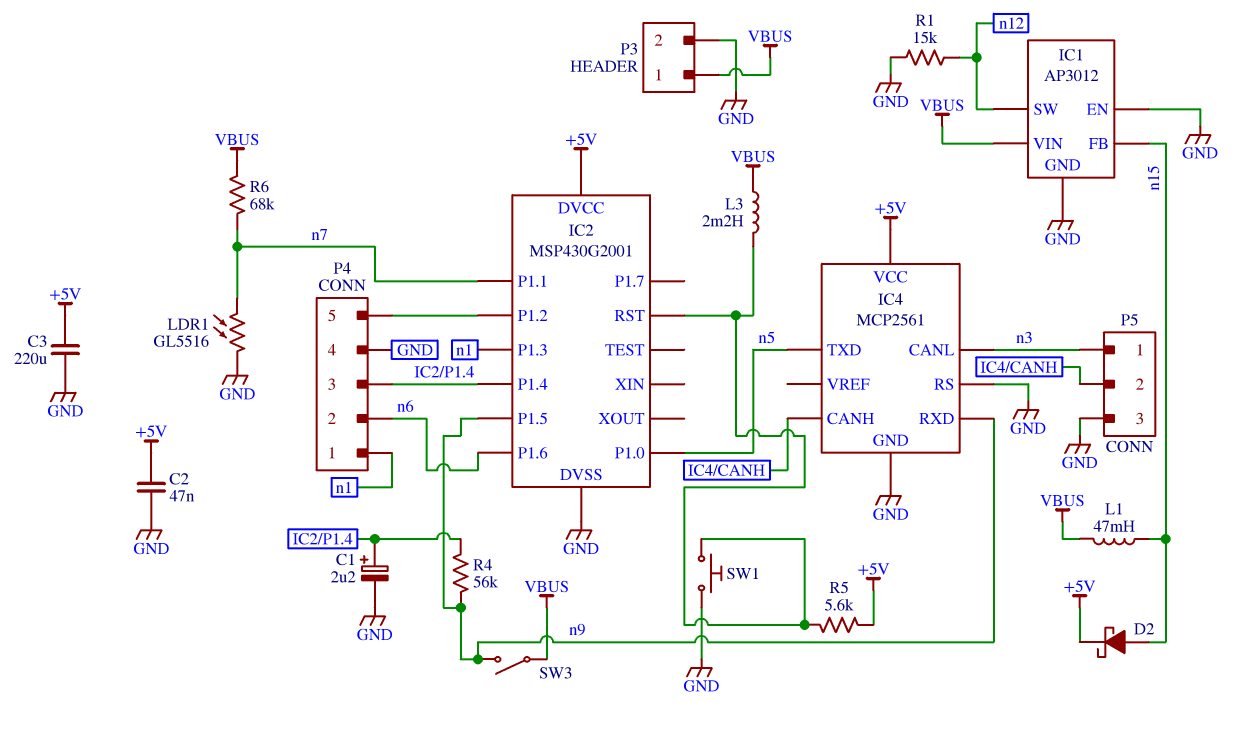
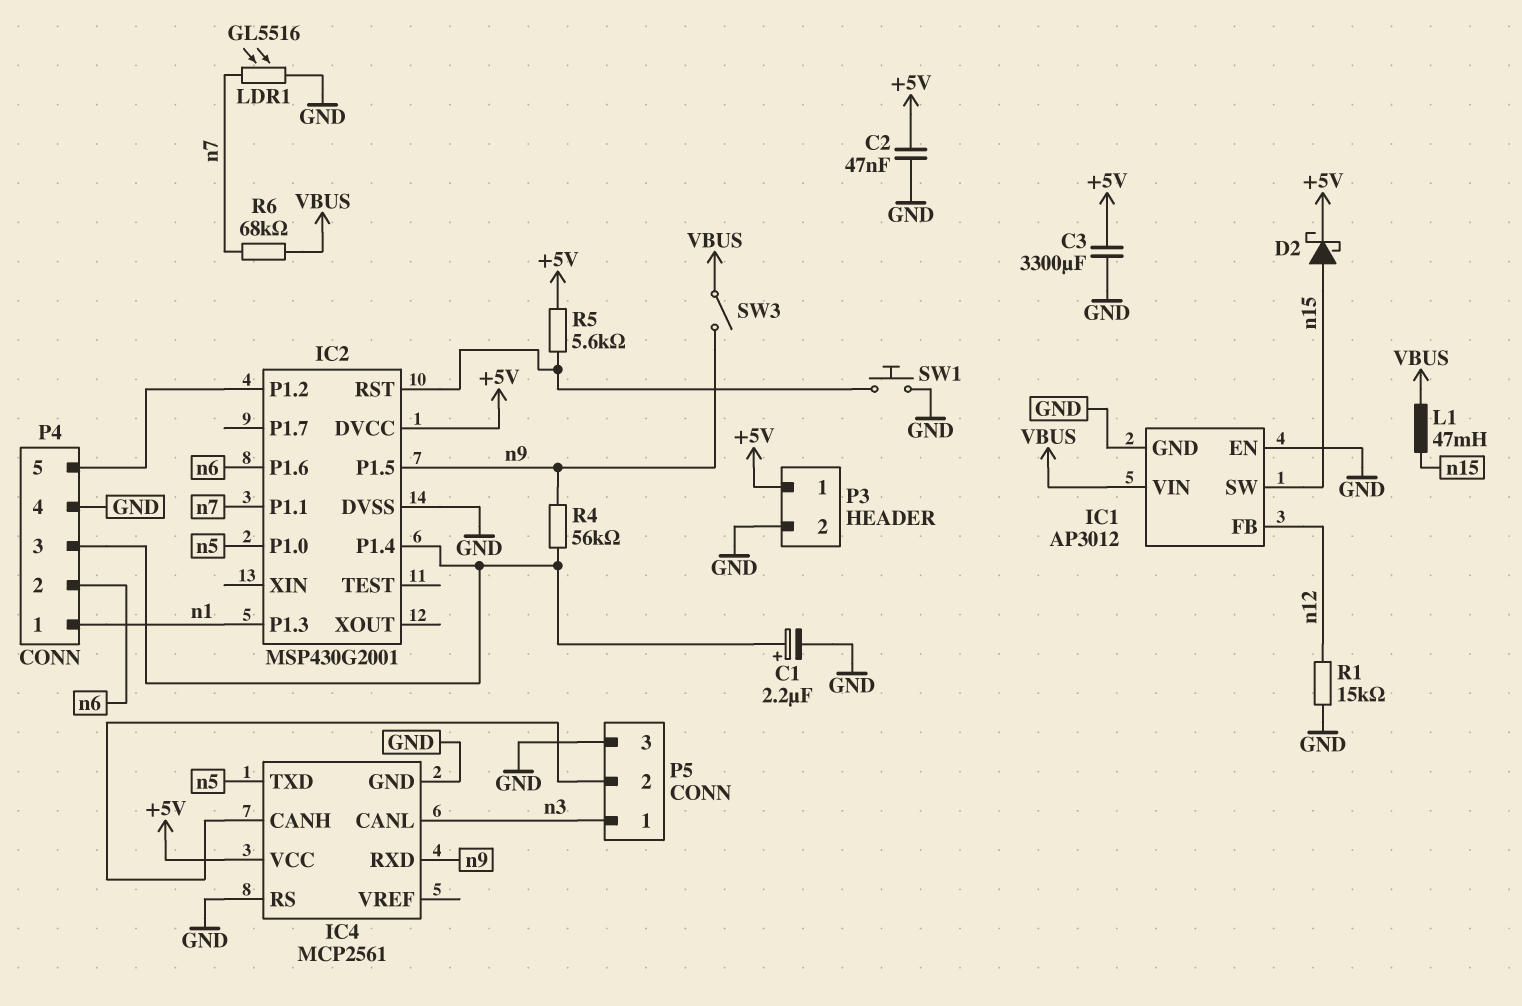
C3: 220uF (+5V, GND) -> 3300uF (+5V, GND)
IC1 pin FB: n15 -> n12
IC1 pin SW: n12 -> n15
L3: 2.2mH (IC2/RST, VBUS) -> none
P3 pin 1: VBUS -> +5V

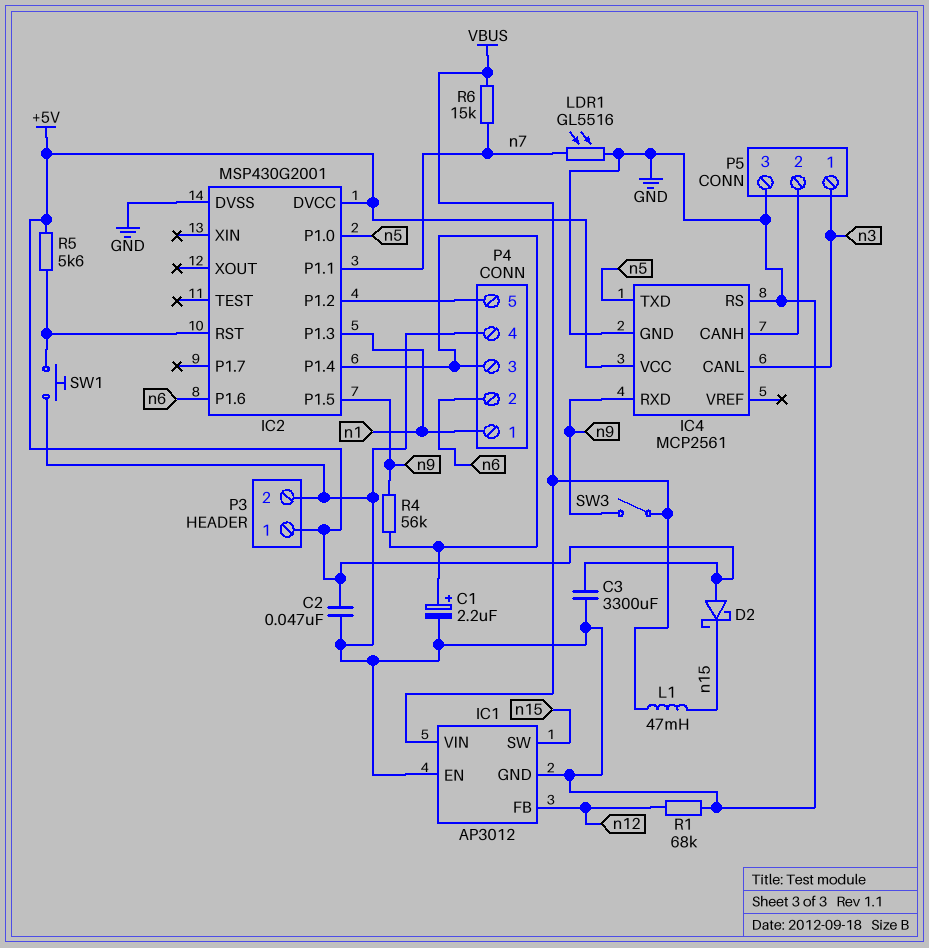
D2: schottky (A n15, K +5V) -> schottky (A +5V, K n15)
R1: 15k (GND, n12) -> 68k (GND, n12)
R6: 68k (VBUS, n7) -> 15k (VBUS, n7)

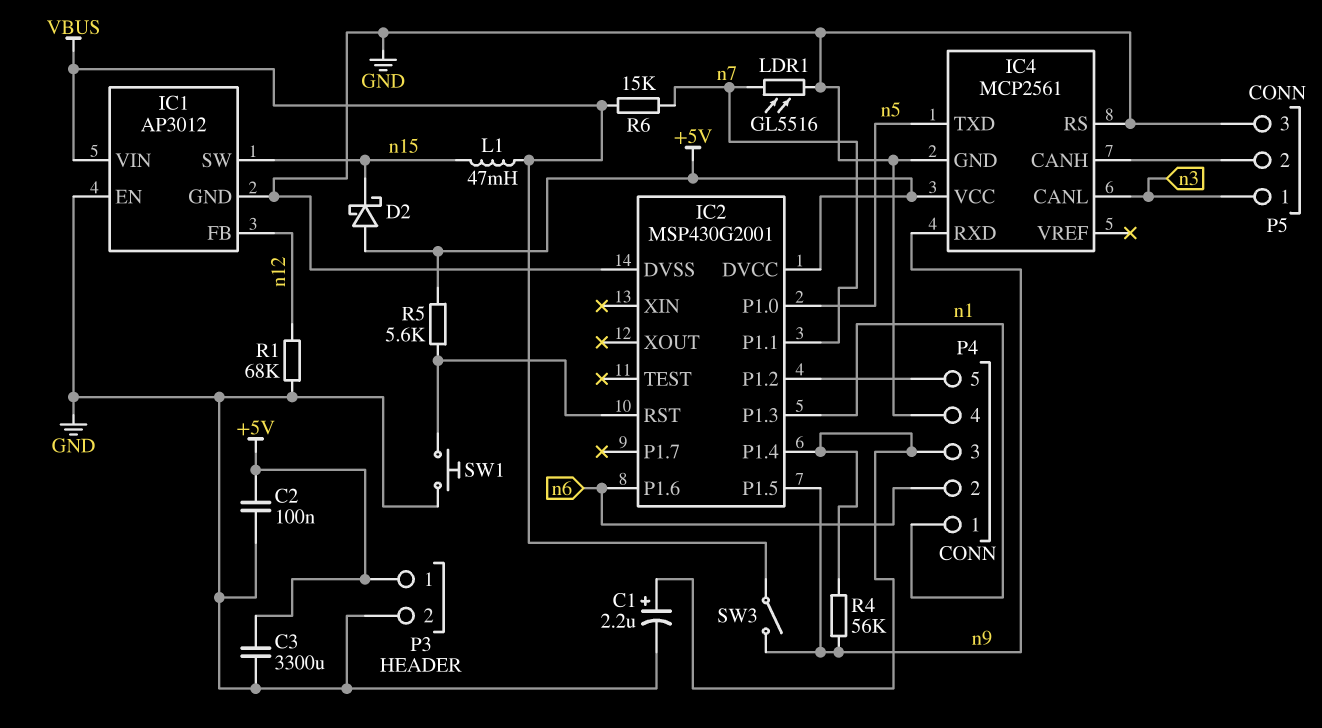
C2: 47nF (+5V, GND) -> 100nF (+5V, GND)

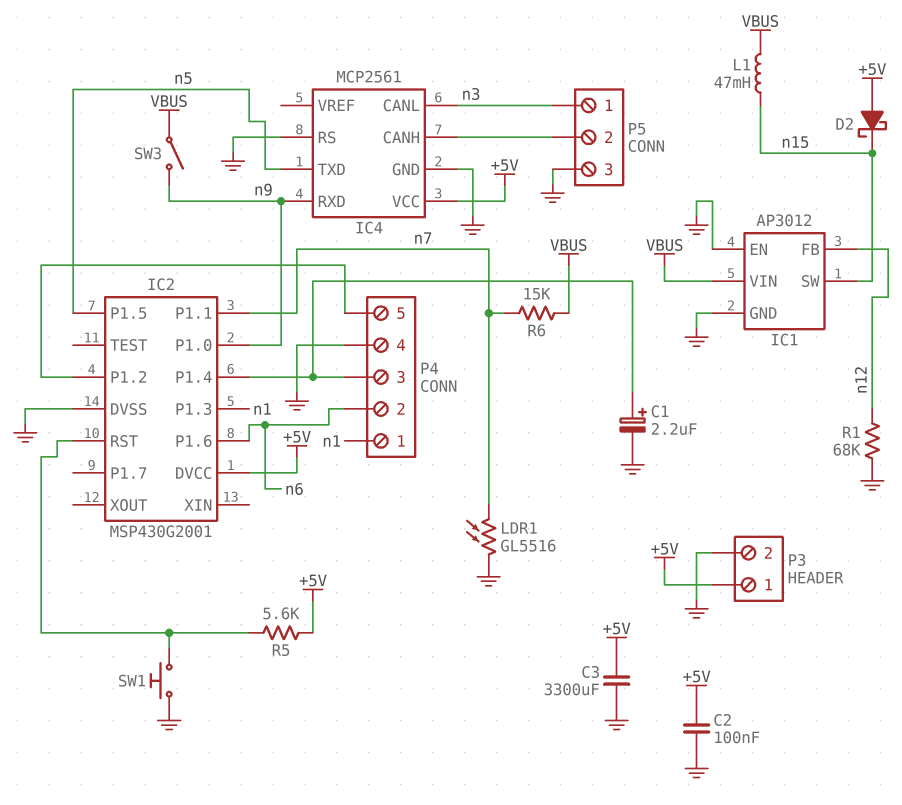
IC2 pin P1.0: n5 -> n9
IC2 pin P1.5: n9 -> n5
R4: 56k (IC2/P1.4, n9) -> none

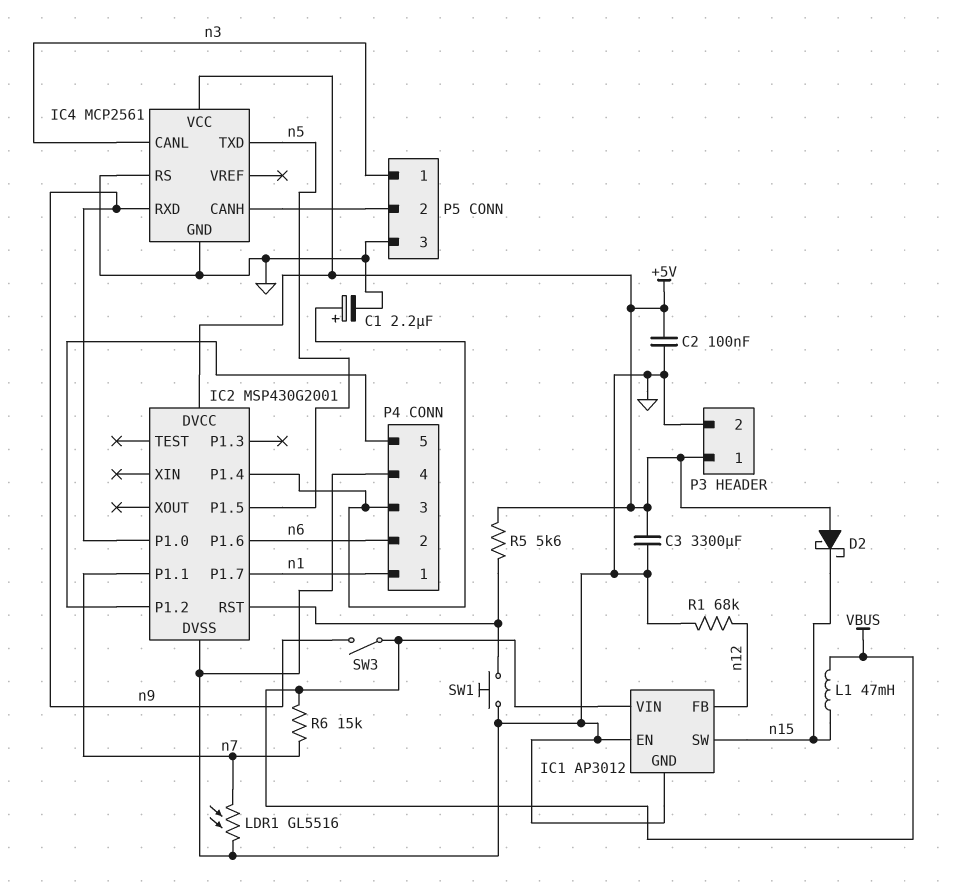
IC2 pin P1.3: n1 -> none
IC2 pin P1.7: none -> n1

